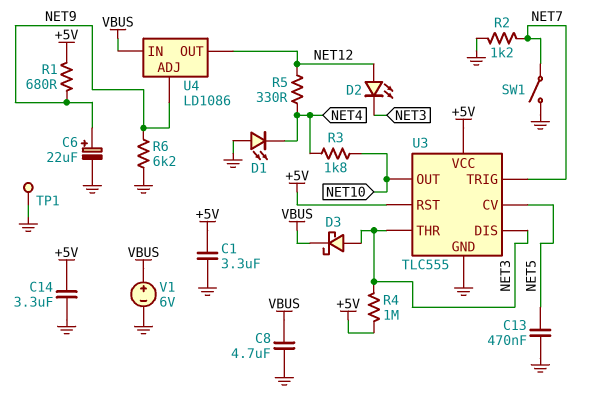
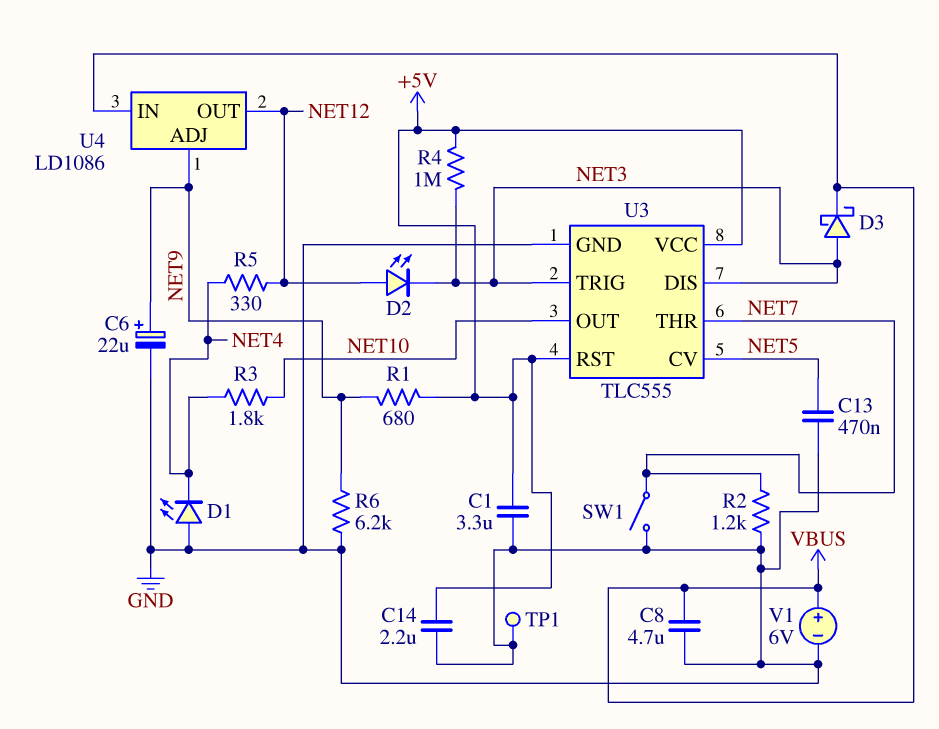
C14: 3.3uF (+5V, GND) -> 2.2uF (+5V, GND)
U3 pin THR: NET3 -> NET7
U3 pin TRIG: NET7 -> NET3

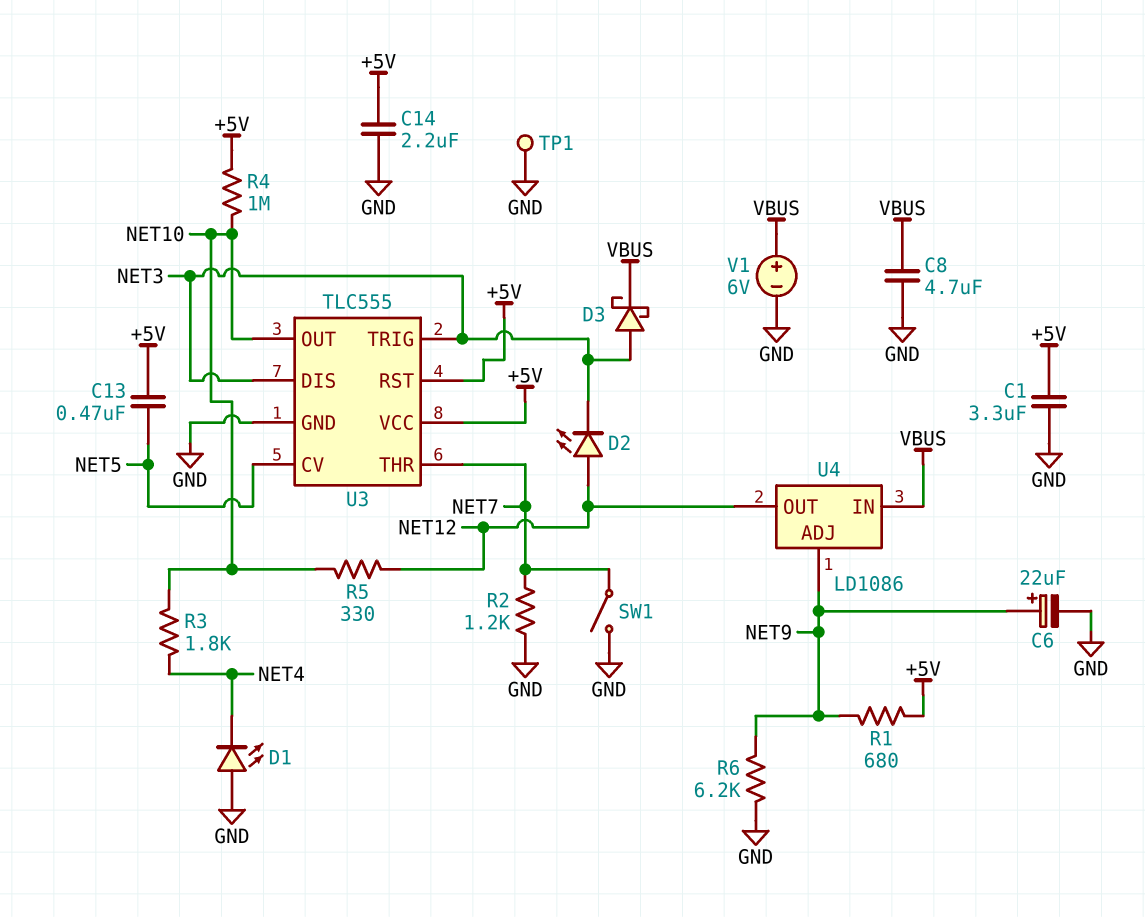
C13: 470nF (GND, NET5) -> 470nF (+5V, NET5)
R4: 1M (+5V, NET3) -> 1M (+5V, NET10)
R5: 330 (NET4, NET12) -> 330 (NET10, NET12)

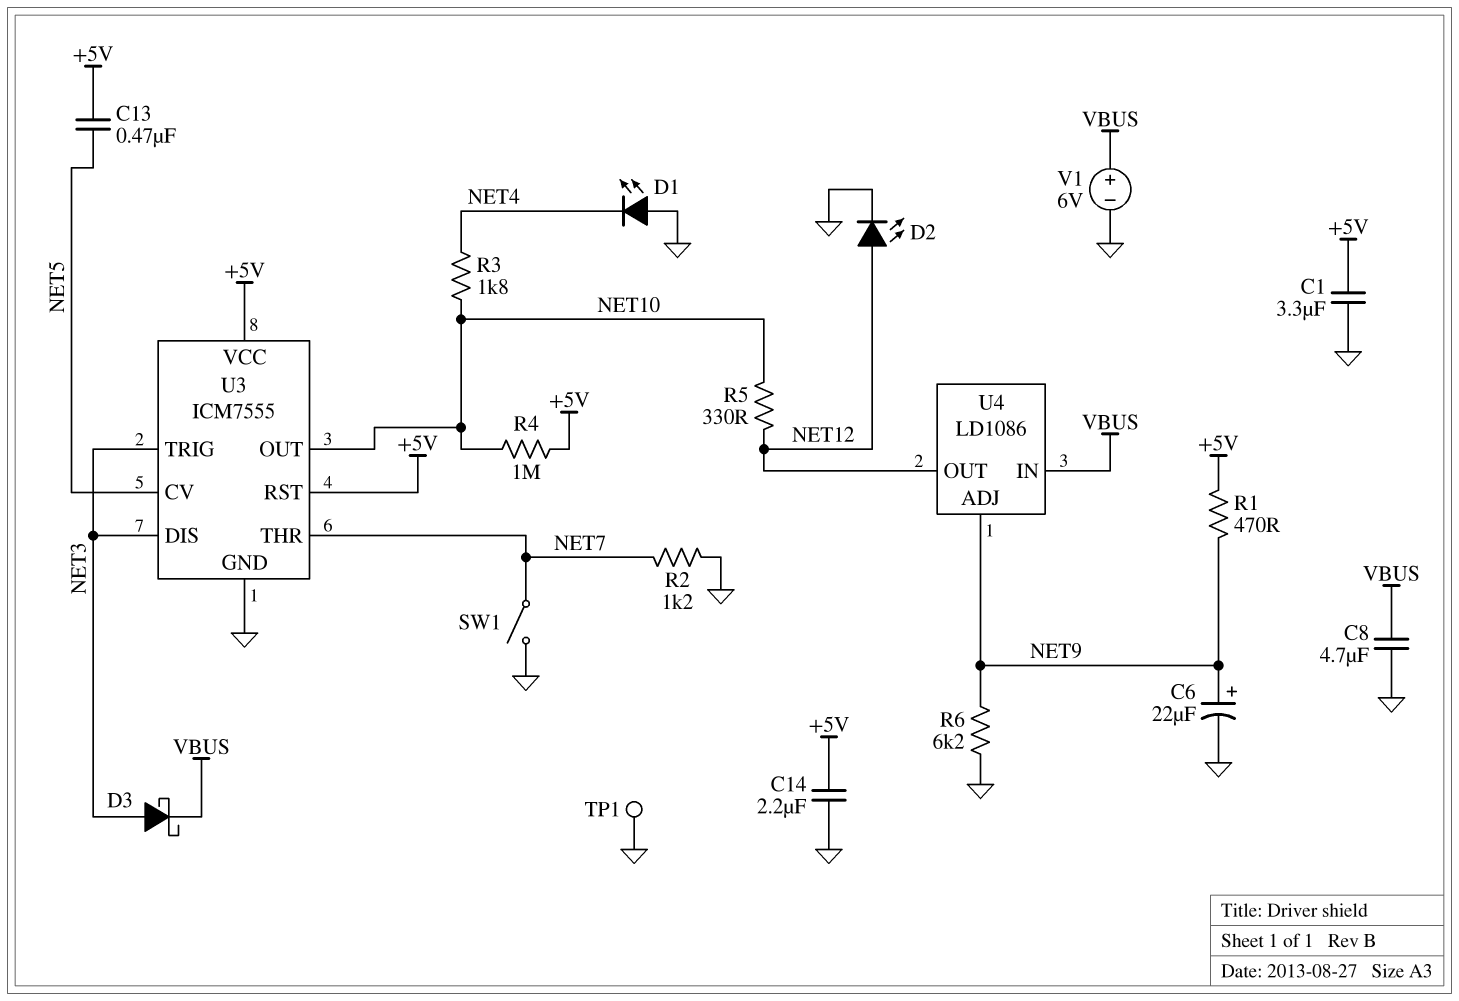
D2: LED (A NET12, K NET3) -> LED (A NET12, K GND)
R1: 680 (+5V, NET9) -> 470 (+5V, NET9)
U3: TLC555 -> ICM7555

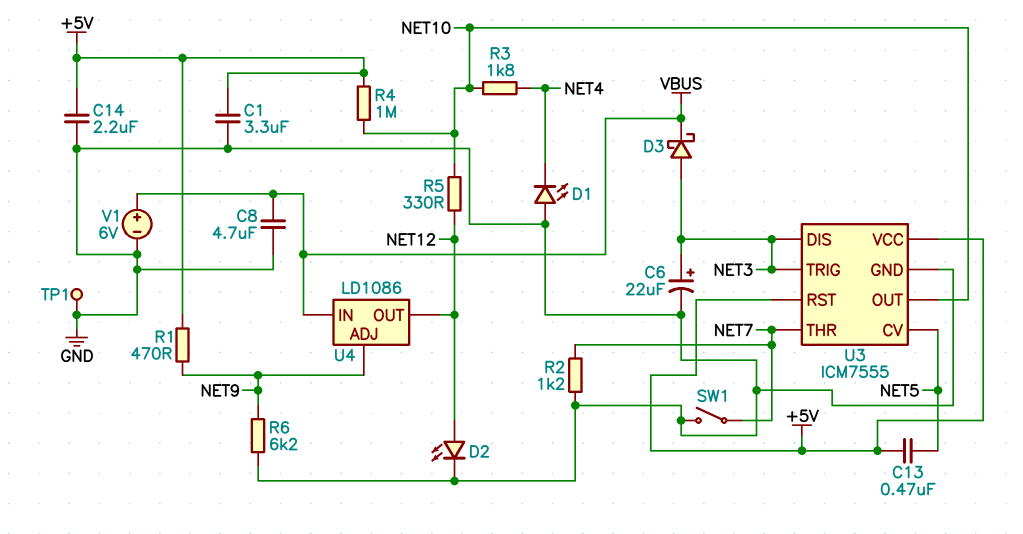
C6: 22uF (plus NET9, minus GND) -> 22uF (plus NET3, minus GND)

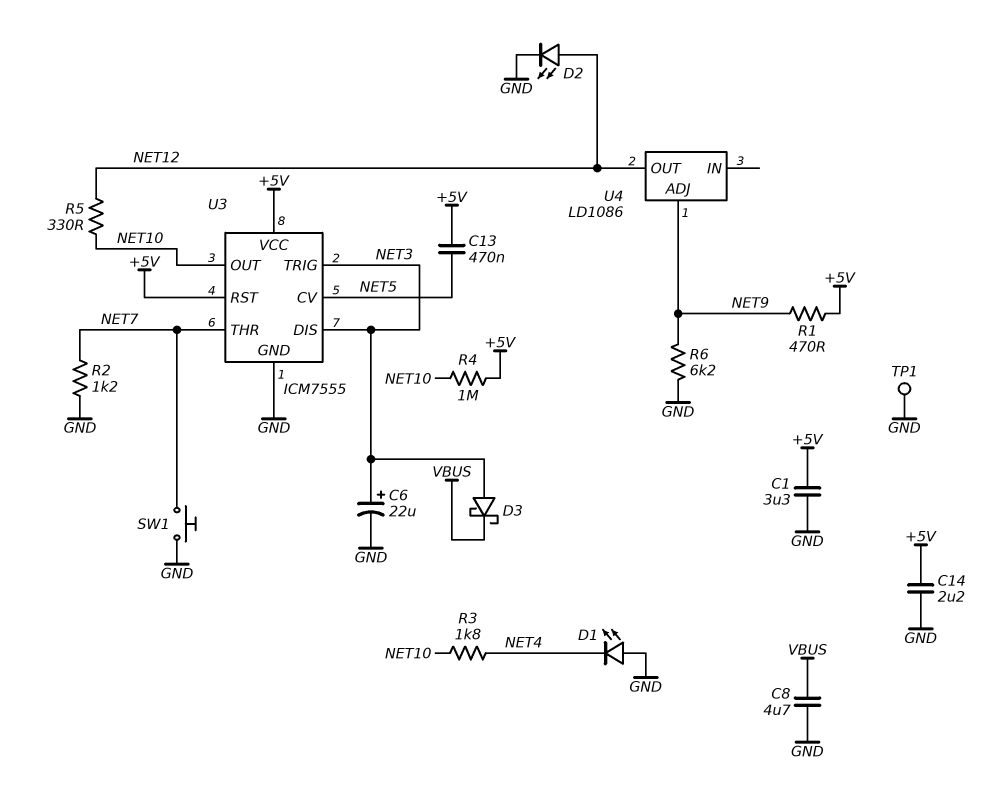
SW1: switch (GND, NET7) -> button (GND, NET7)
U4 pin IN: VBUS -> none
V1: 6V (plus VBUS, minus GND) -> none

